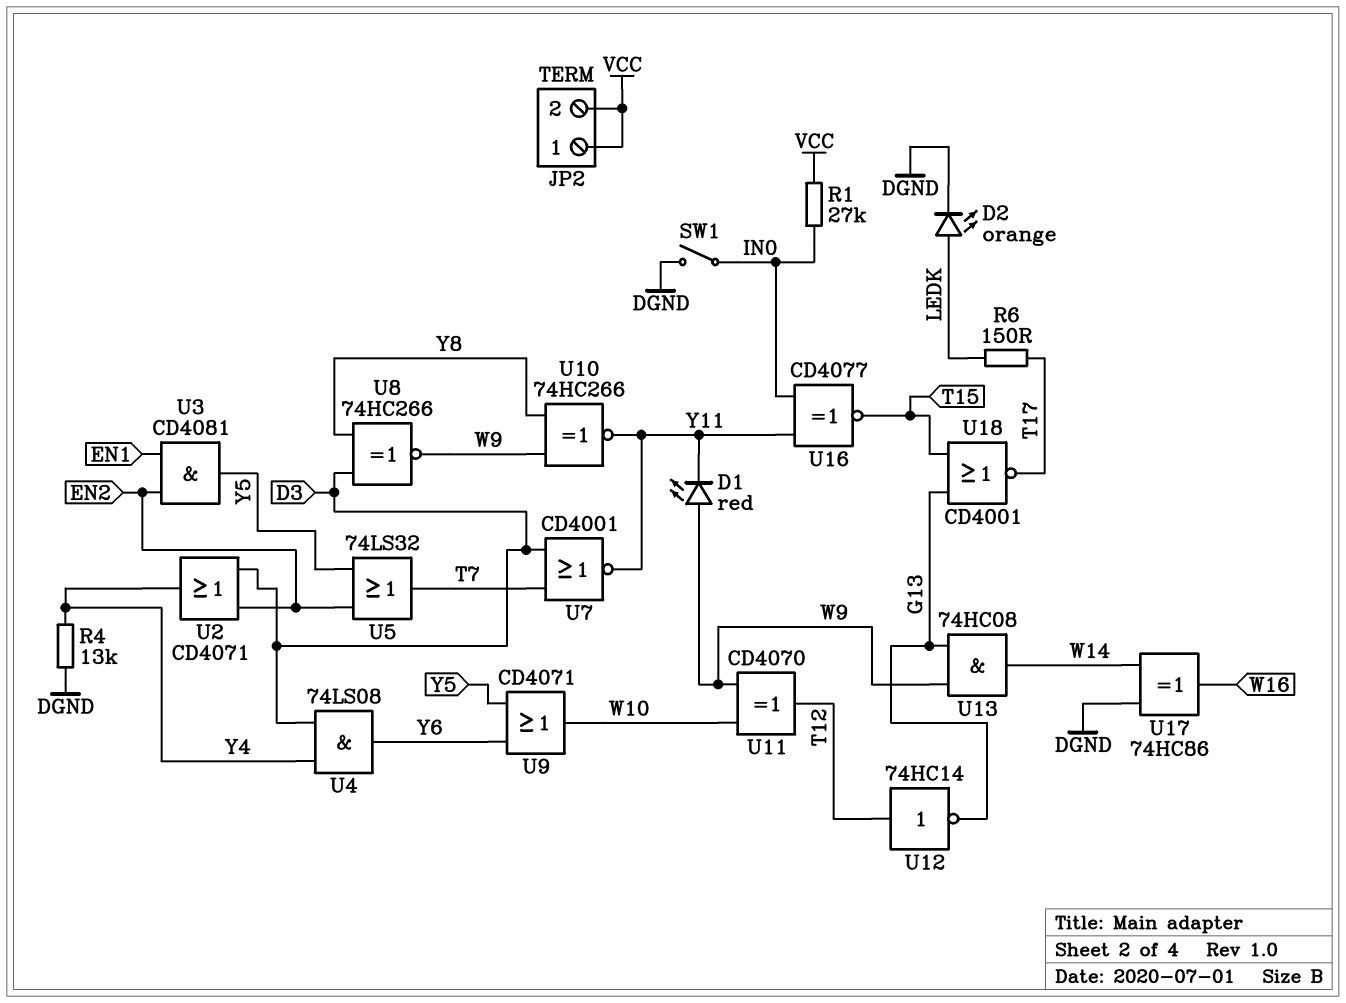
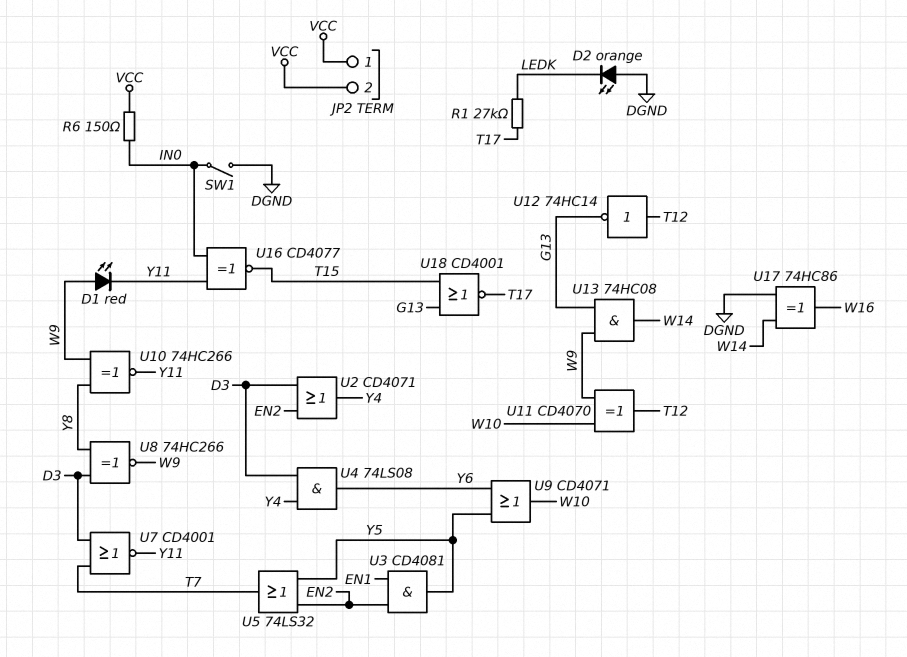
D2: LED orange (A LEDK, K DGND) -> LED orange (A DGND, K LEDK)
R1: 27k (IN0, VCC) -> 27k (LEDK, T17)
R4: 13k (DGND, Y4) -> none
R6: 150 (LEDK, T17) -> 150 (IN0, VCC)

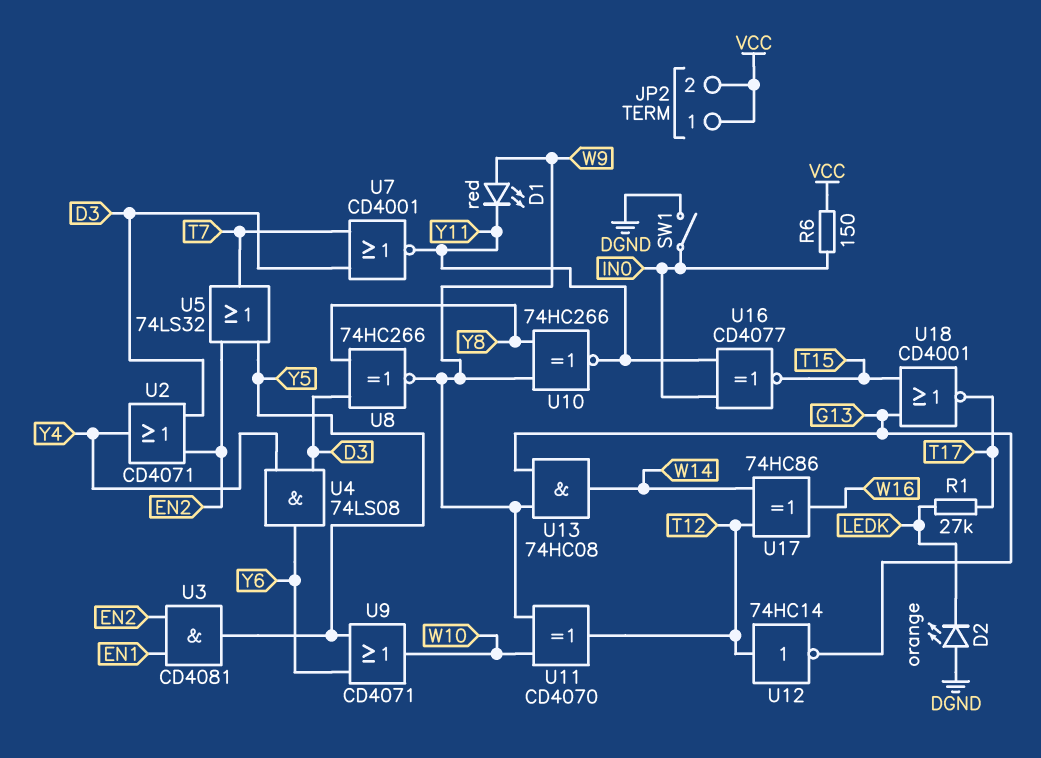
U17: XOR 74HC86 (in DGND, in W14, out W16) -> XOR 74HC86 (in T12, in W14, out W16)

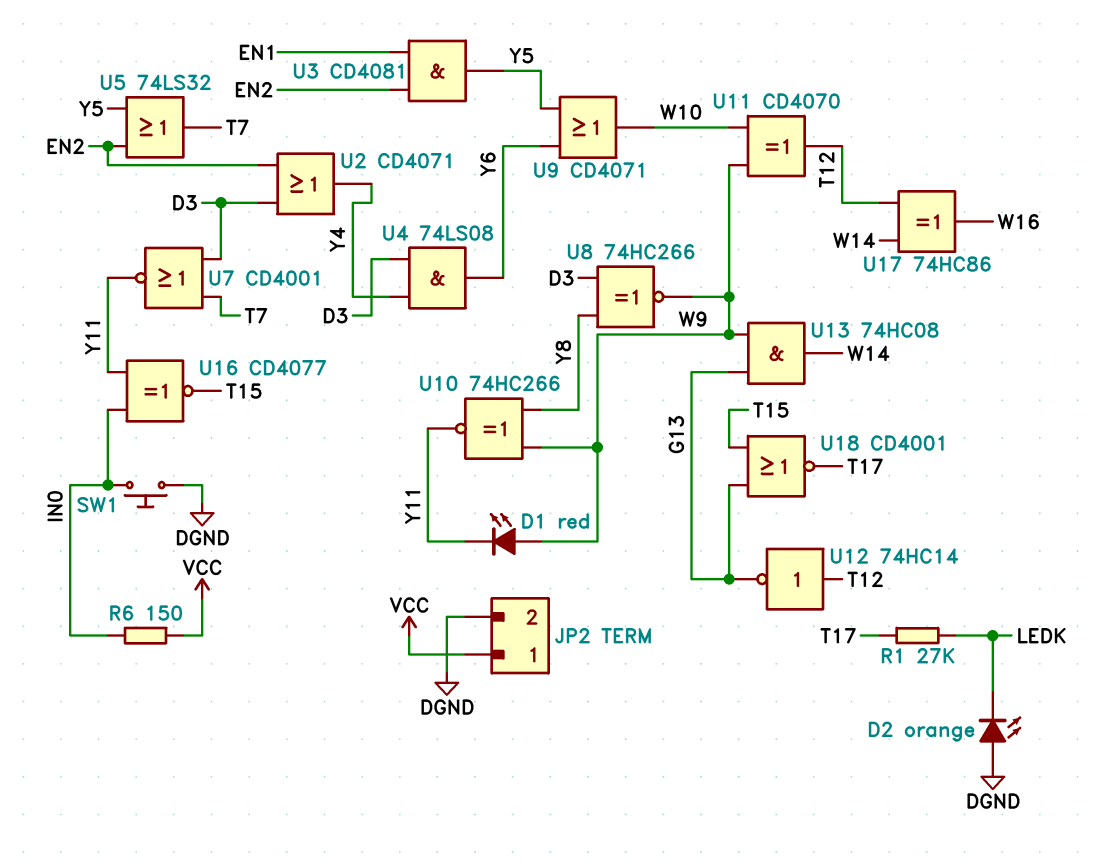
JP2 pin 2: VCC -> DGND
SW1: switch (DGND, IN0) -> button (DGND, IN0)

